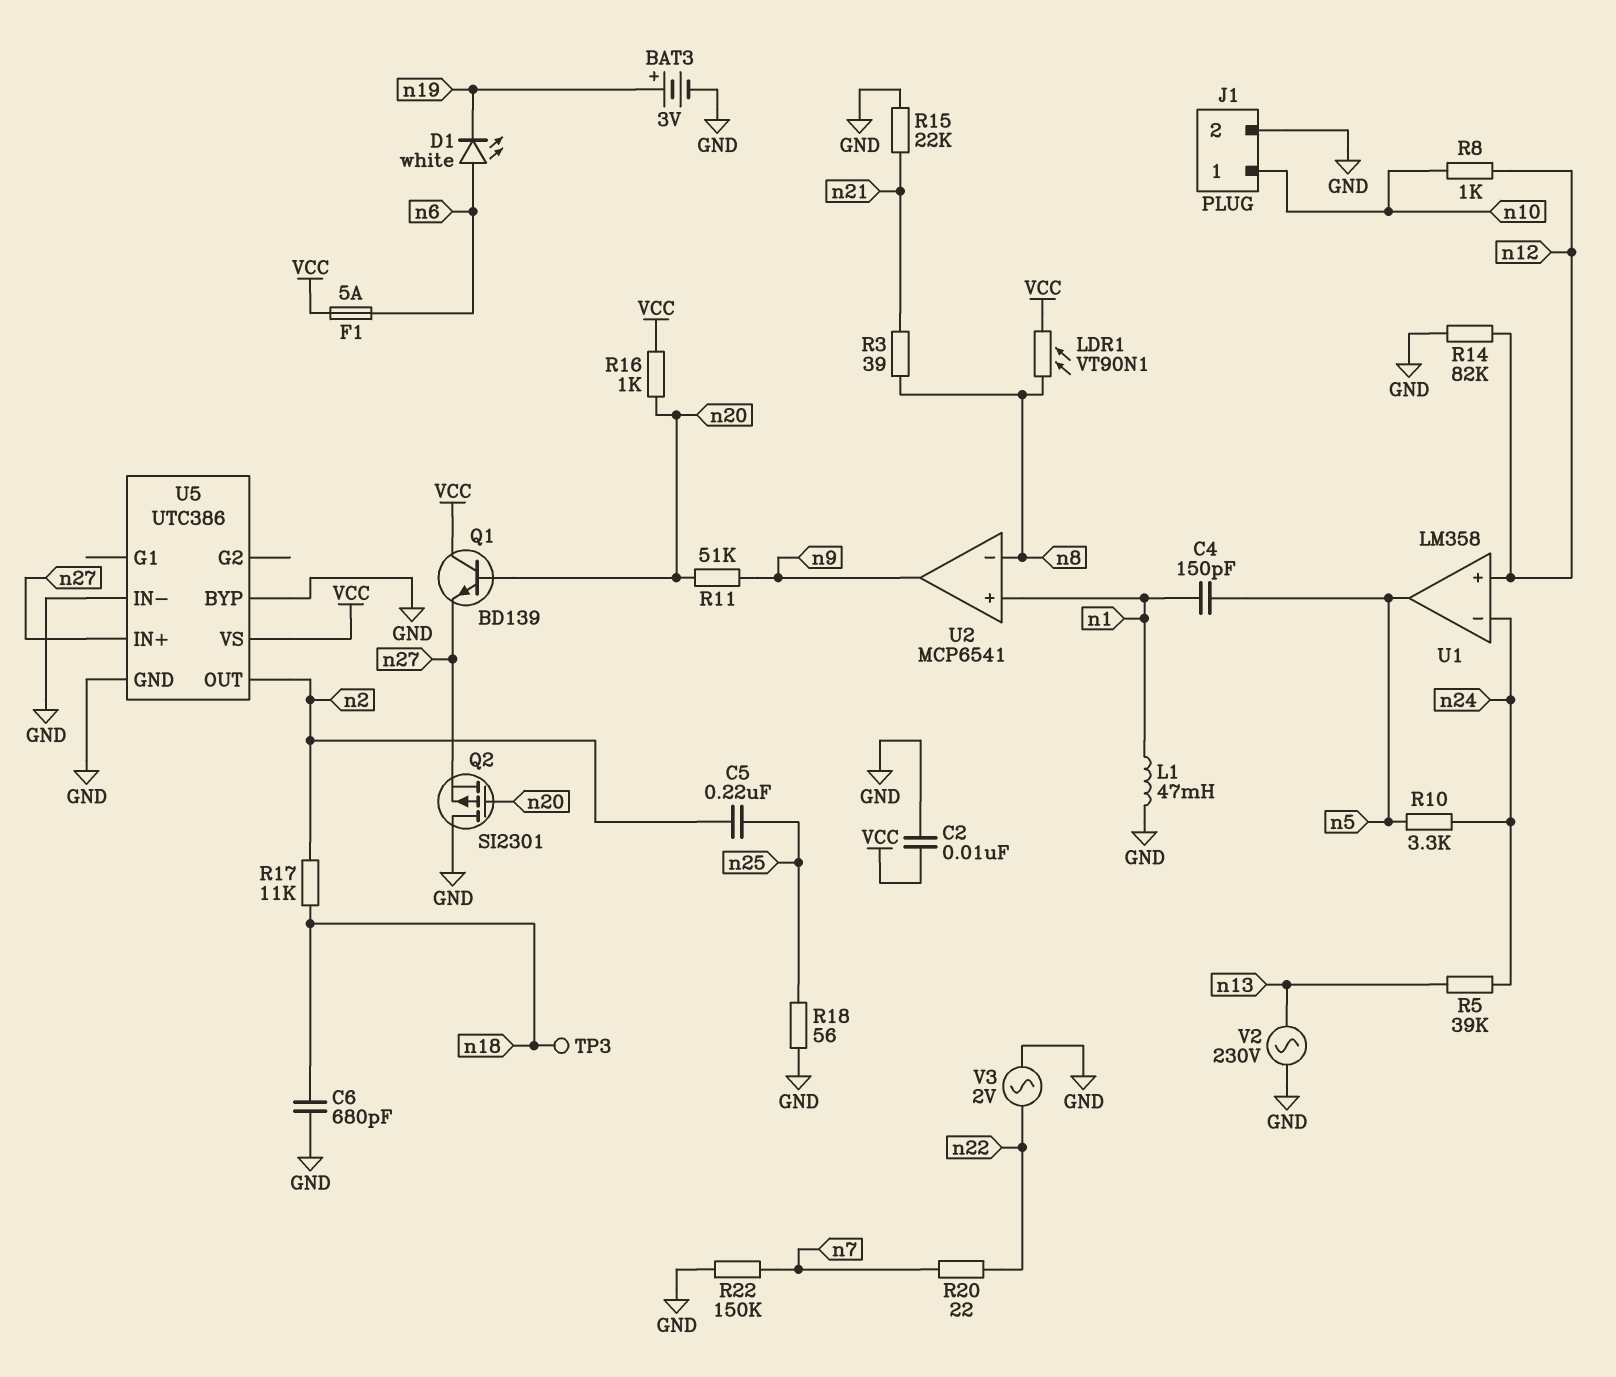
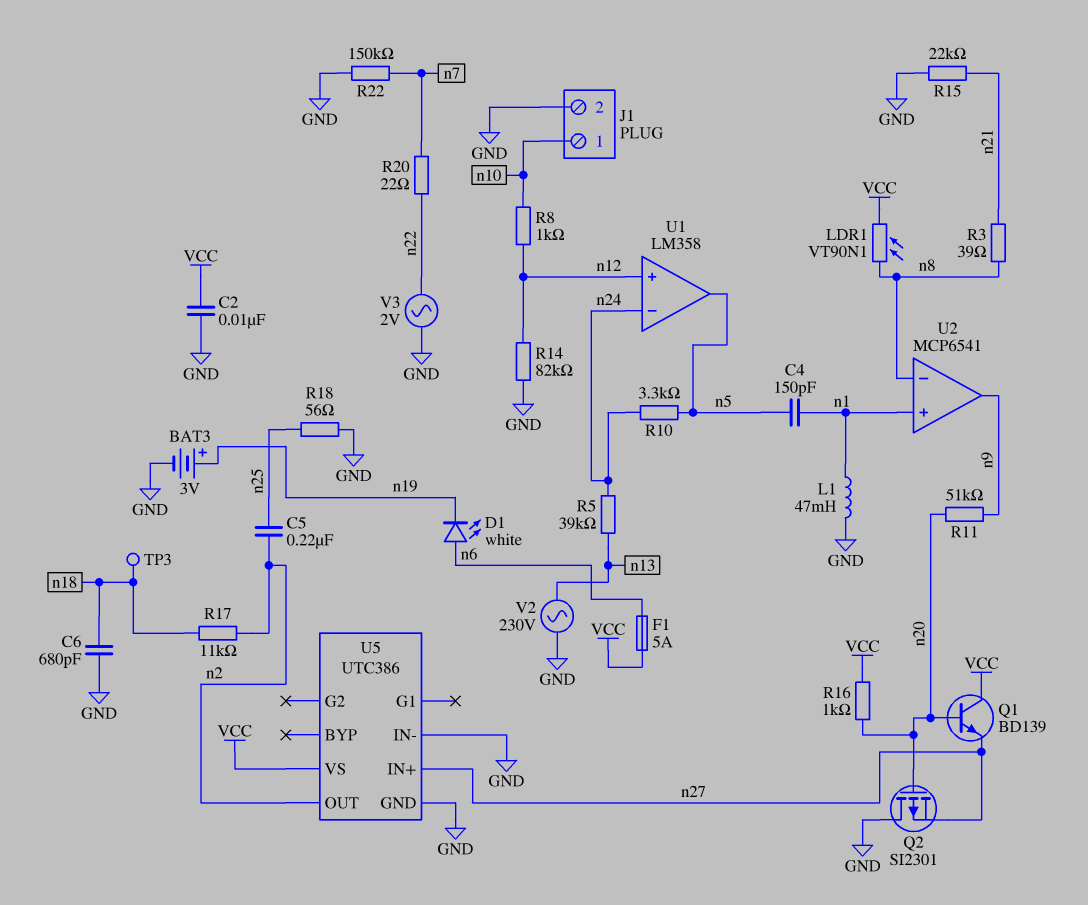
U5 pin BYP: GND -> none

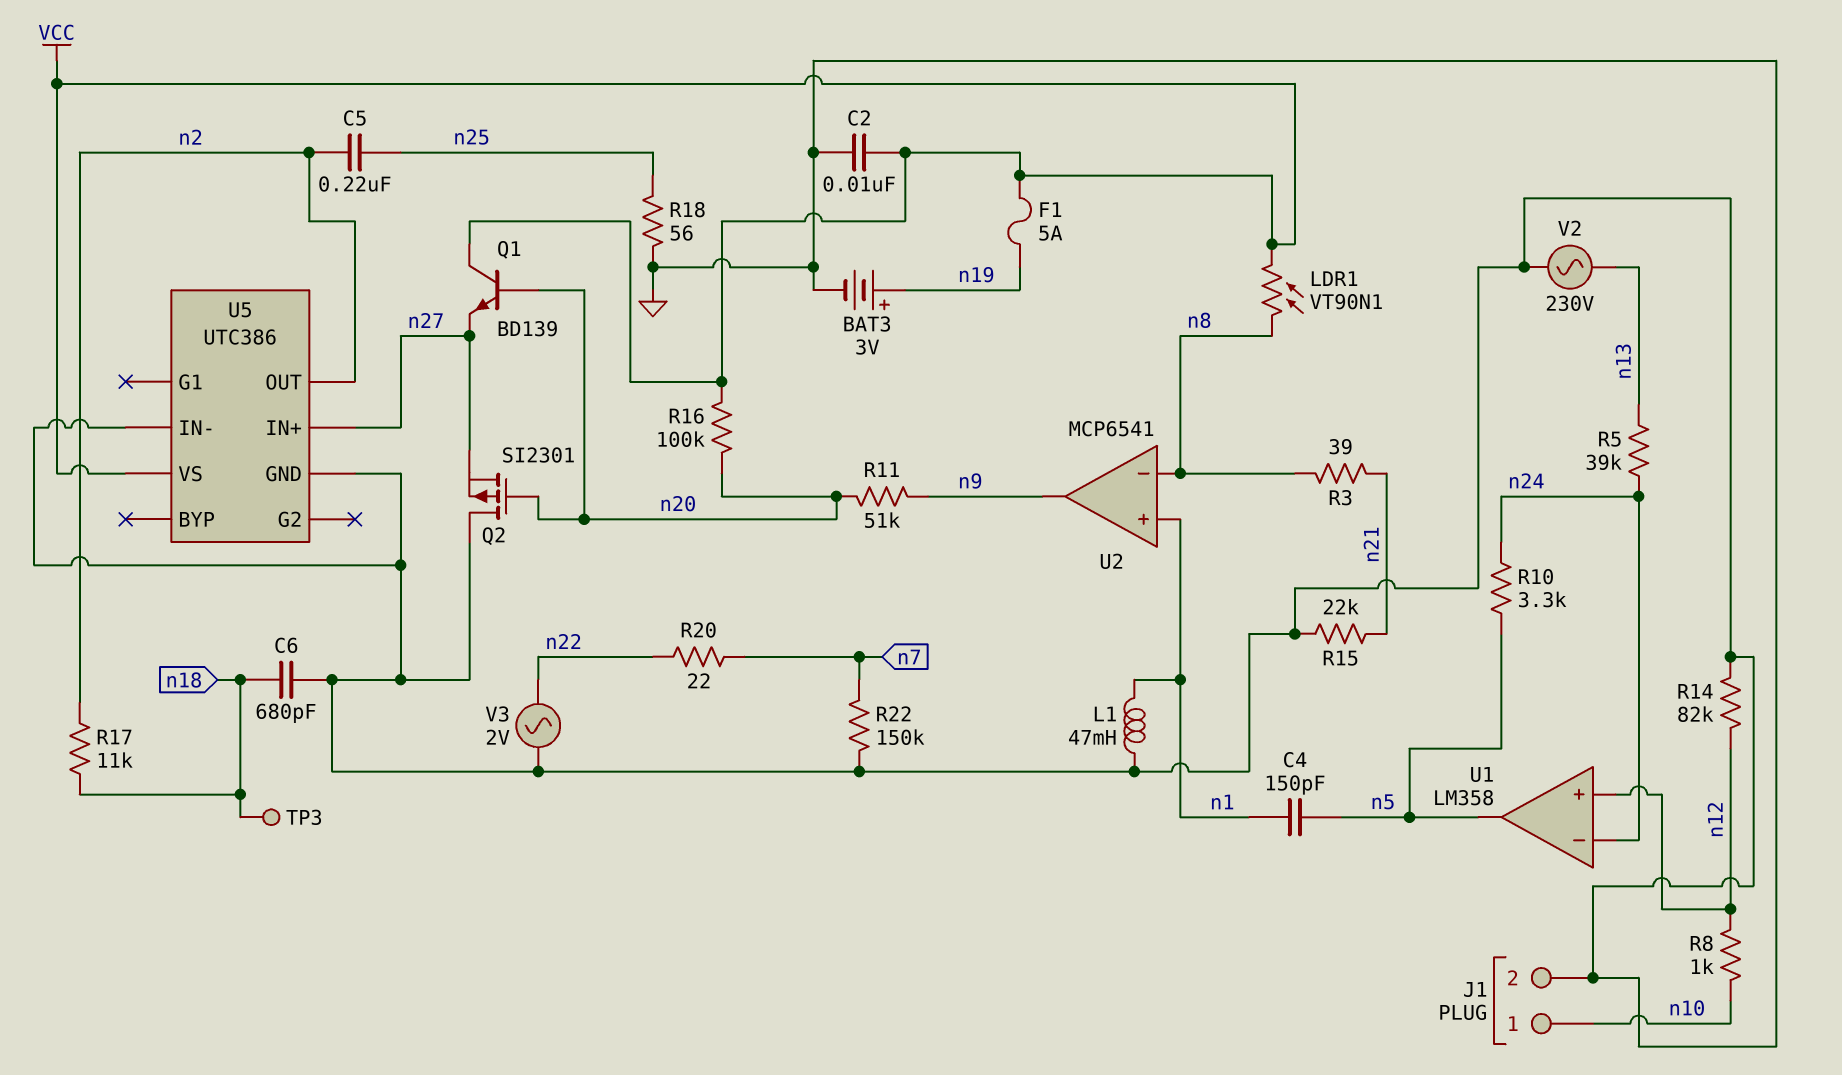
D1: LED white (A n6, K n19) -> none
F1: 5A (VCC, n6) -> 5A (VCC, n19)
R16: 1k (VCC, n20) -> 100k (VCC, n20)

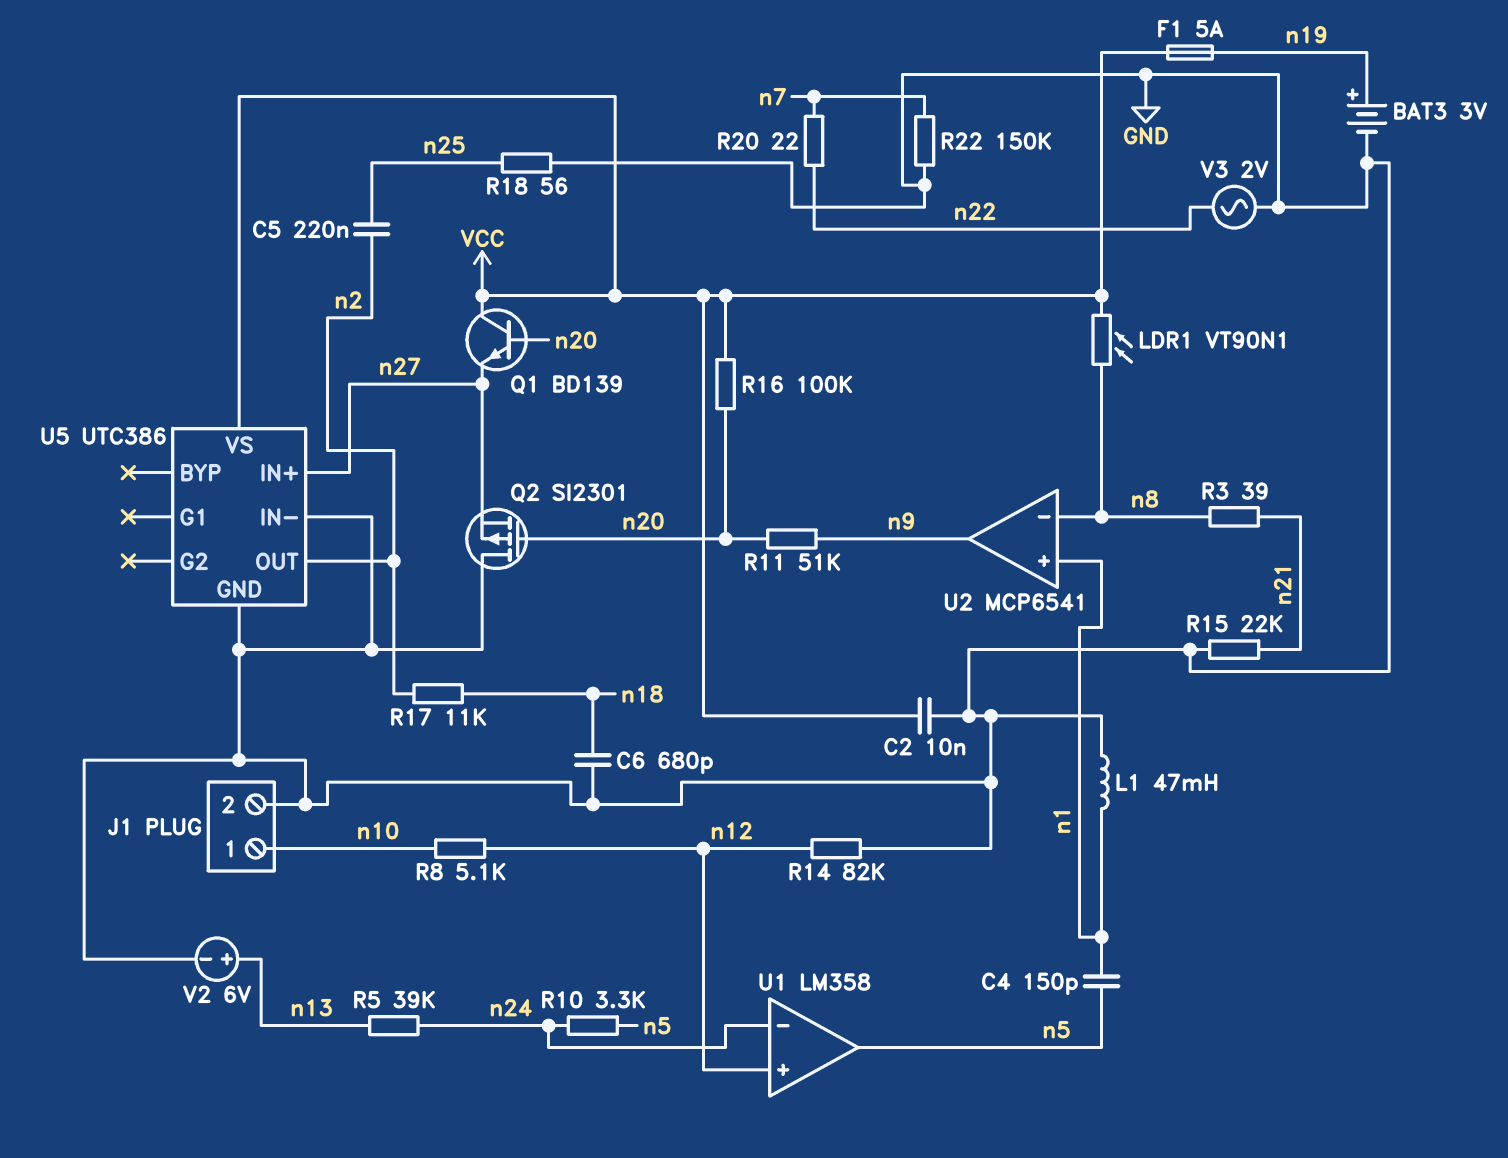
R8: 1k (n10, n12) -> 5.1k (n10, n12)
TP3: test point (n18) -> none
V2: AC 230V (GND, n13) -> 6V (plus n13, minus GND)

